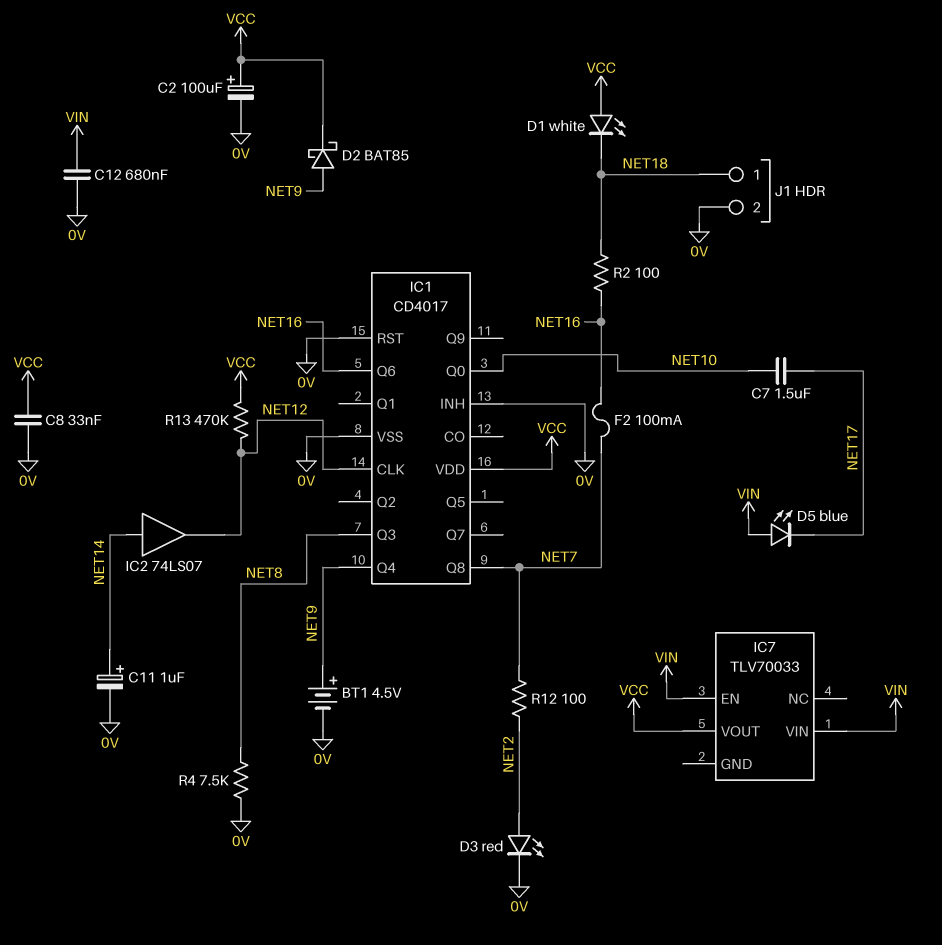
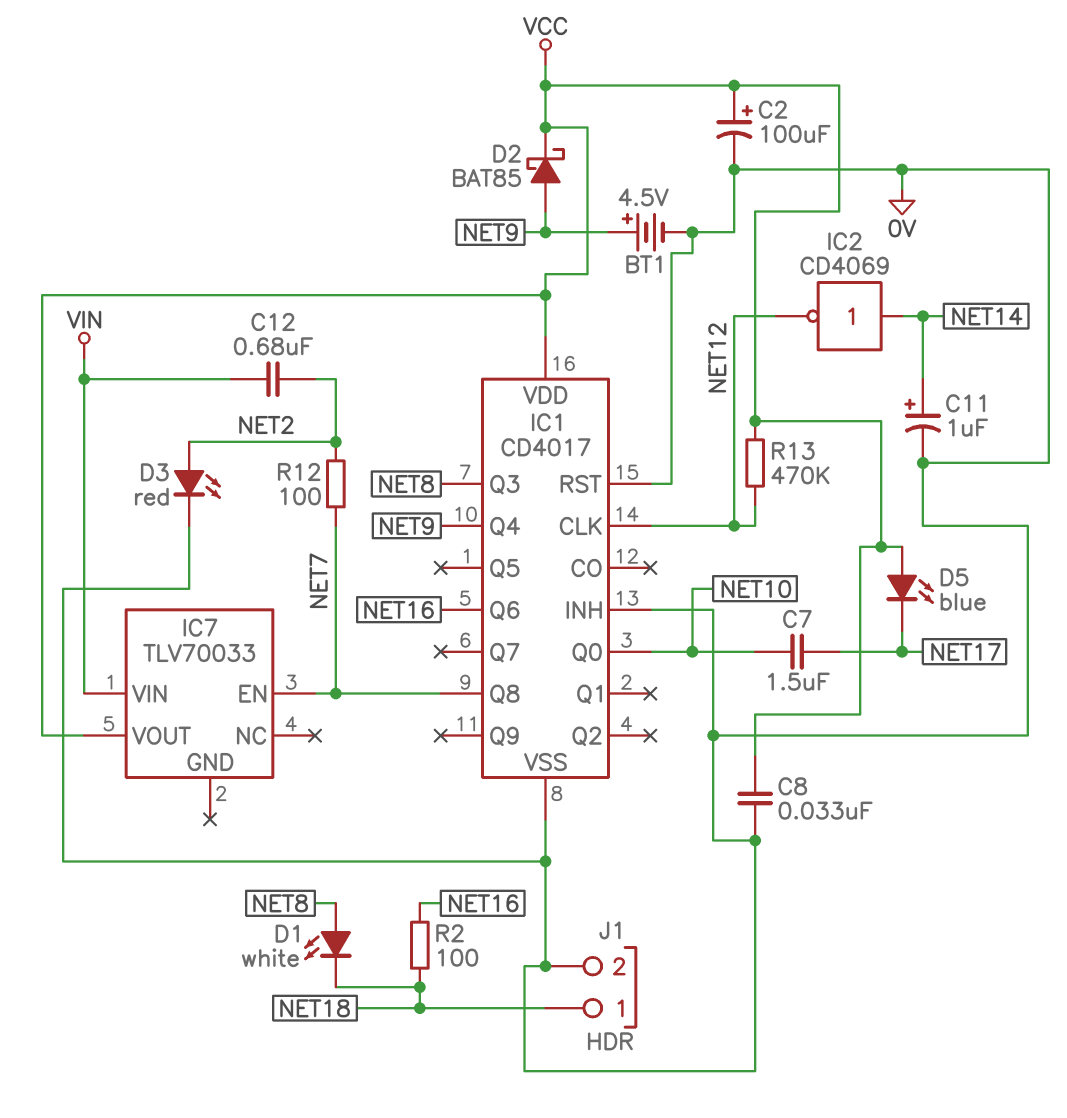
C12: 680nF (0V, VIN) -> 680nF (NET2, VIN)
D1: LED white (A VCC, K NET18) -> LED white (A NET8, K NET18)
D5: LED blue (A VIN, K NET17) -> LED blue (A VCC, K NET17)
F2: 100mA (NET7, NET16) -> none
IC2: buffer 74LS07 (in NET14, out NET12) -> NOT CD4069 (in NET14, out NET12)
IC7 pin EN: VIN -> NET7
R4: 7.5k (0V, NET8) -> none

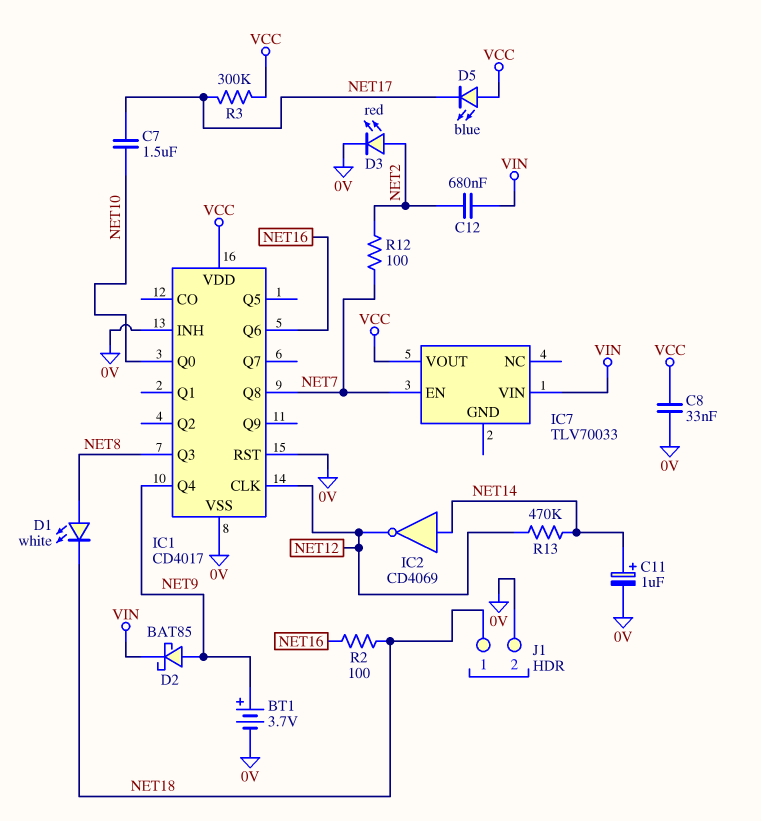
BT1: 4.5V (plus NET9, minus 0V) -> 3.7V (plus NET9, minus 0V)
C2: 100uF (plus VCC, minus 0V) -> none
D2: schottky BAT85 (A NET9, K VCC) -> schottky BAT85 (A NET9, K VIN)
R3: none -> 300k (NET17, VCC)
R13: 470k (NET12, VCC) -> 470k (NET12, NET14)

